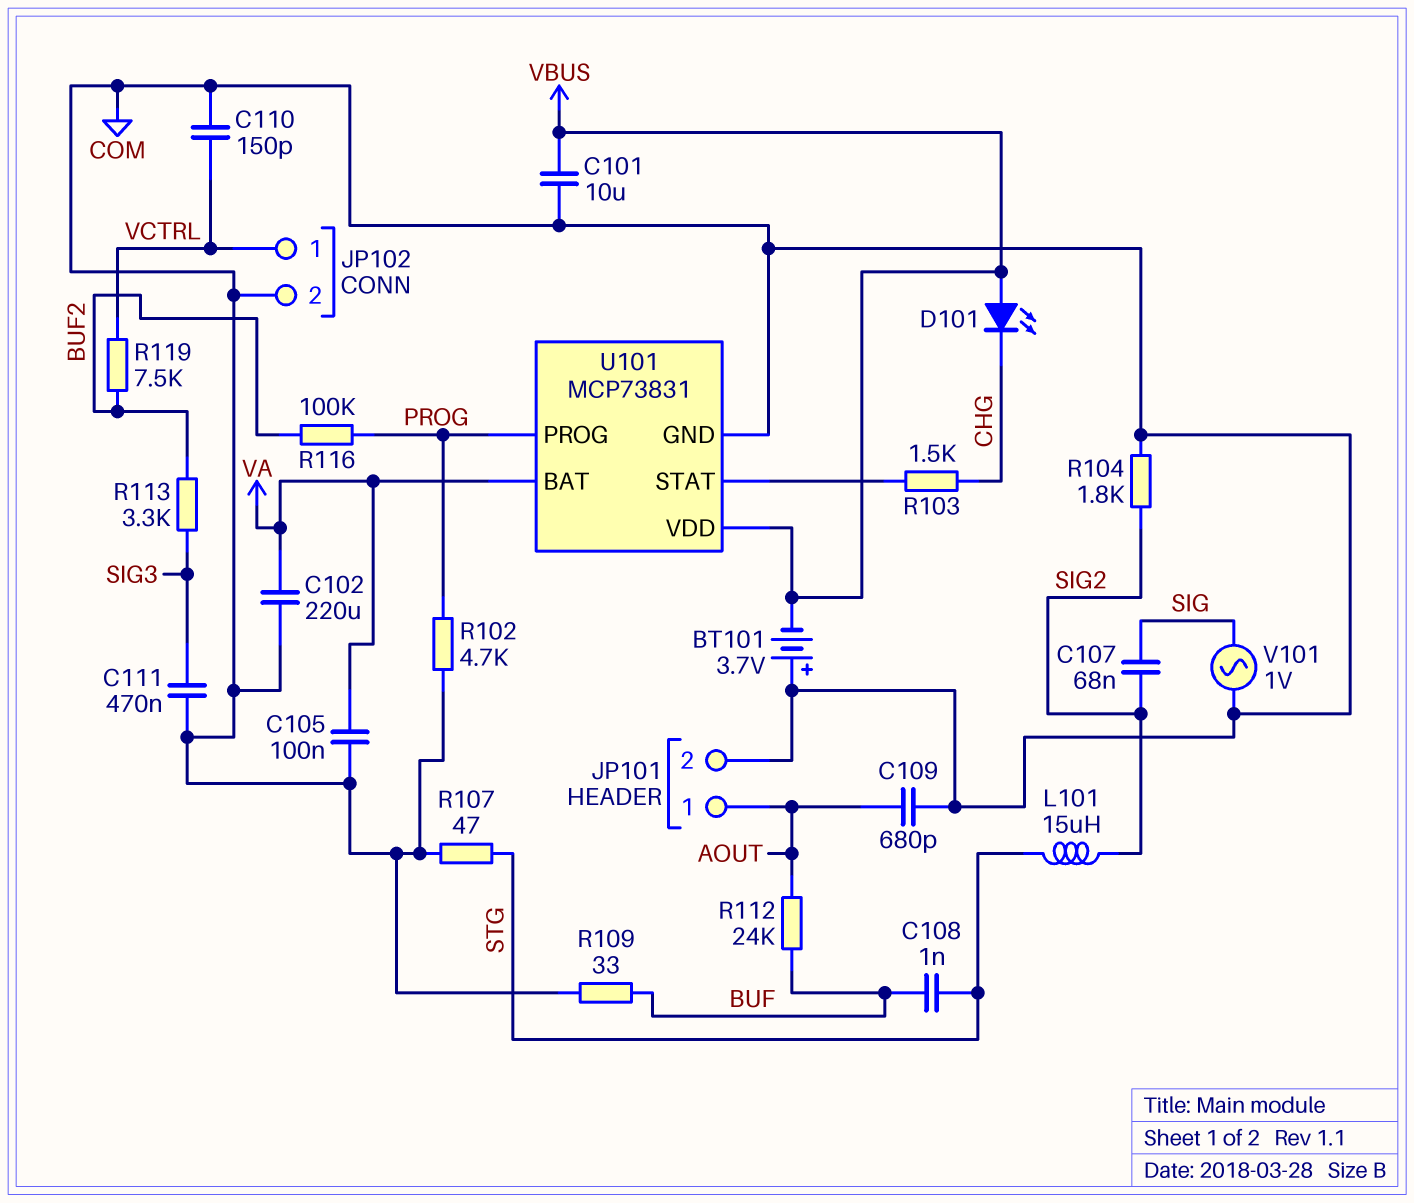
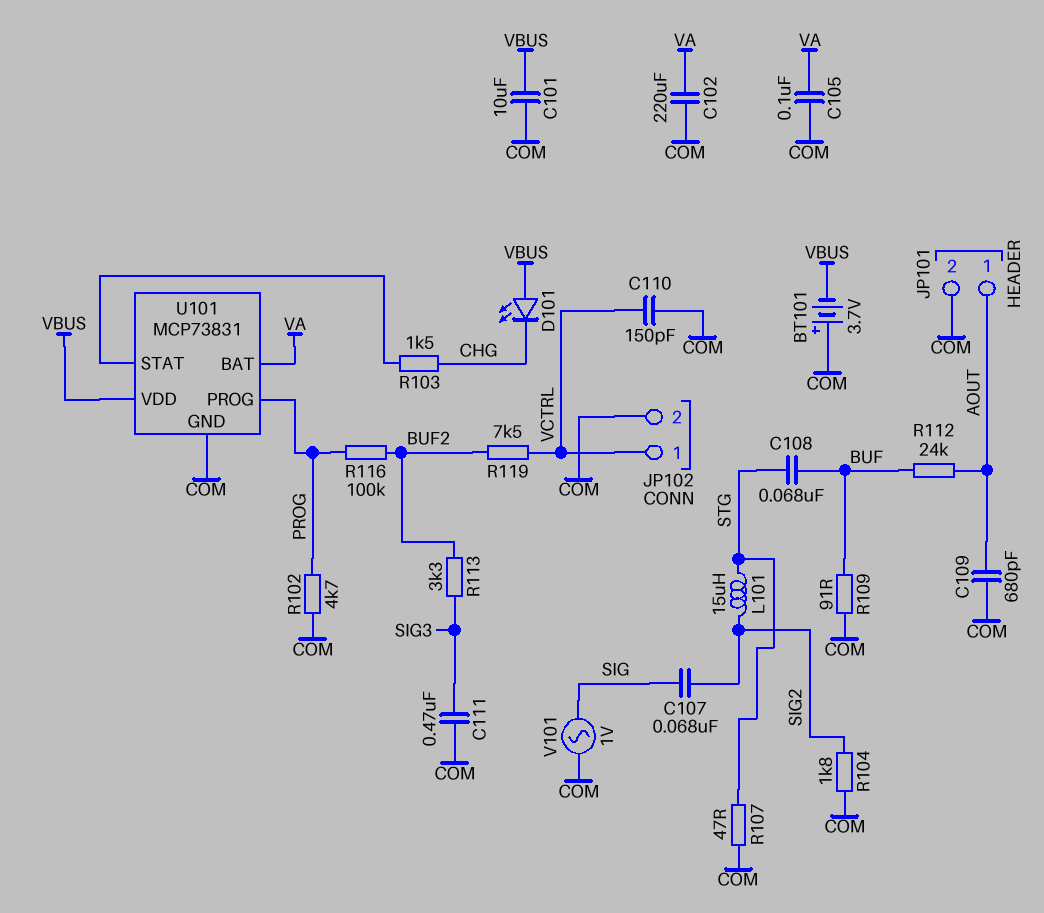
C108: 1nF (BUF, STG) -> 68nF (BUF, STG)
R109: 33 (BUF, COM) -> 91 (BUF, COM)

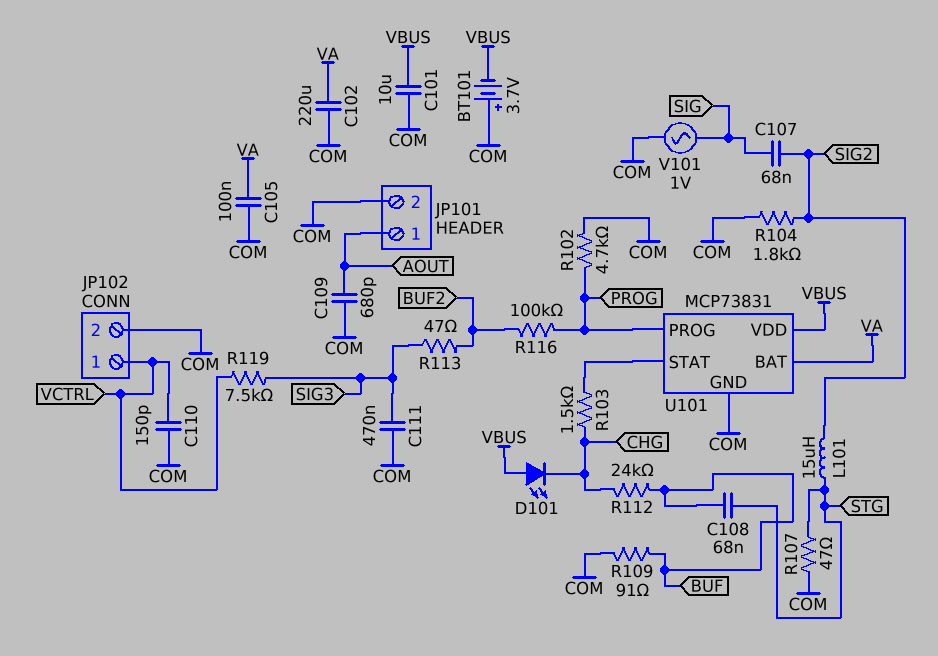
R112: 24k (AOUT, BUF) -> 24k (BUF, CHG)
R113: 3.3k (BUF2, SIG3) -> 47 (BUF2, SIG3)
R119: 7.5k (BUF2, VCTRL) -> 7.5k (SIG3, VCTRL)

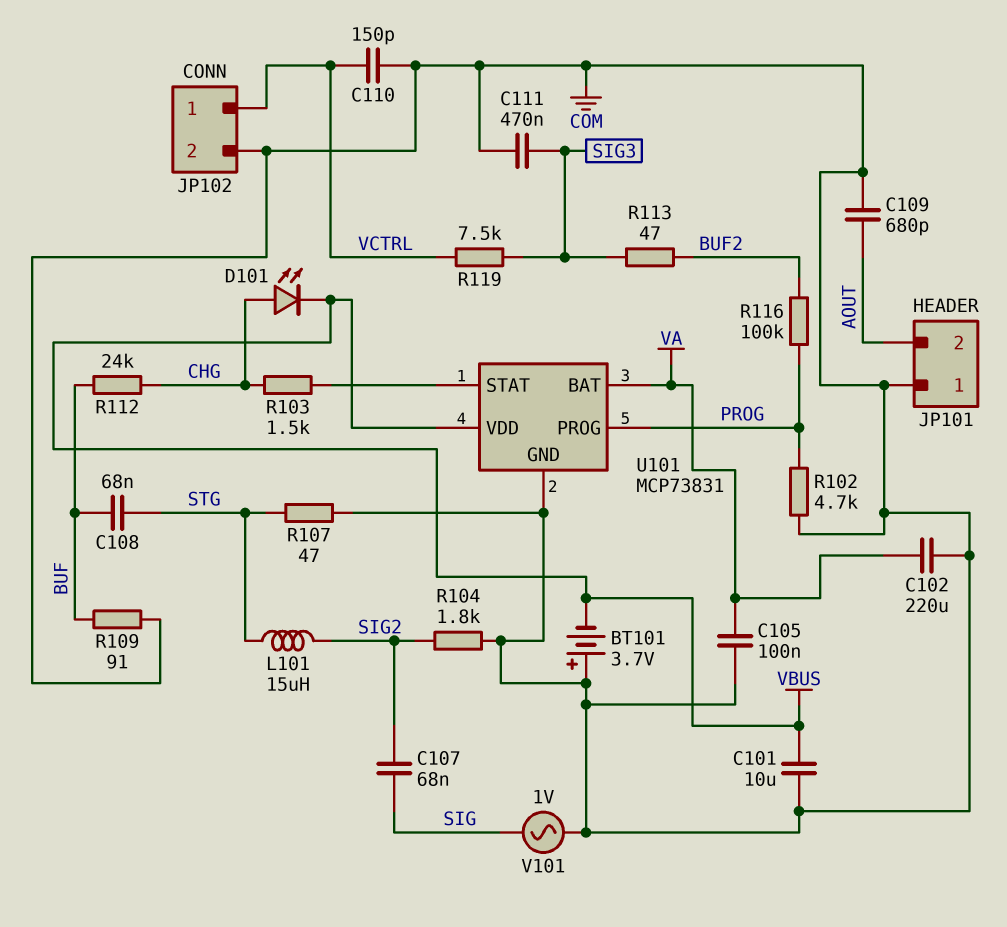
D101: LED (A VBUS, K CHG) -> LED (A CHG, K VBUS)
JP101 pin 1: AOUT -> COM
JP101 pin 2: COM -> AOUT

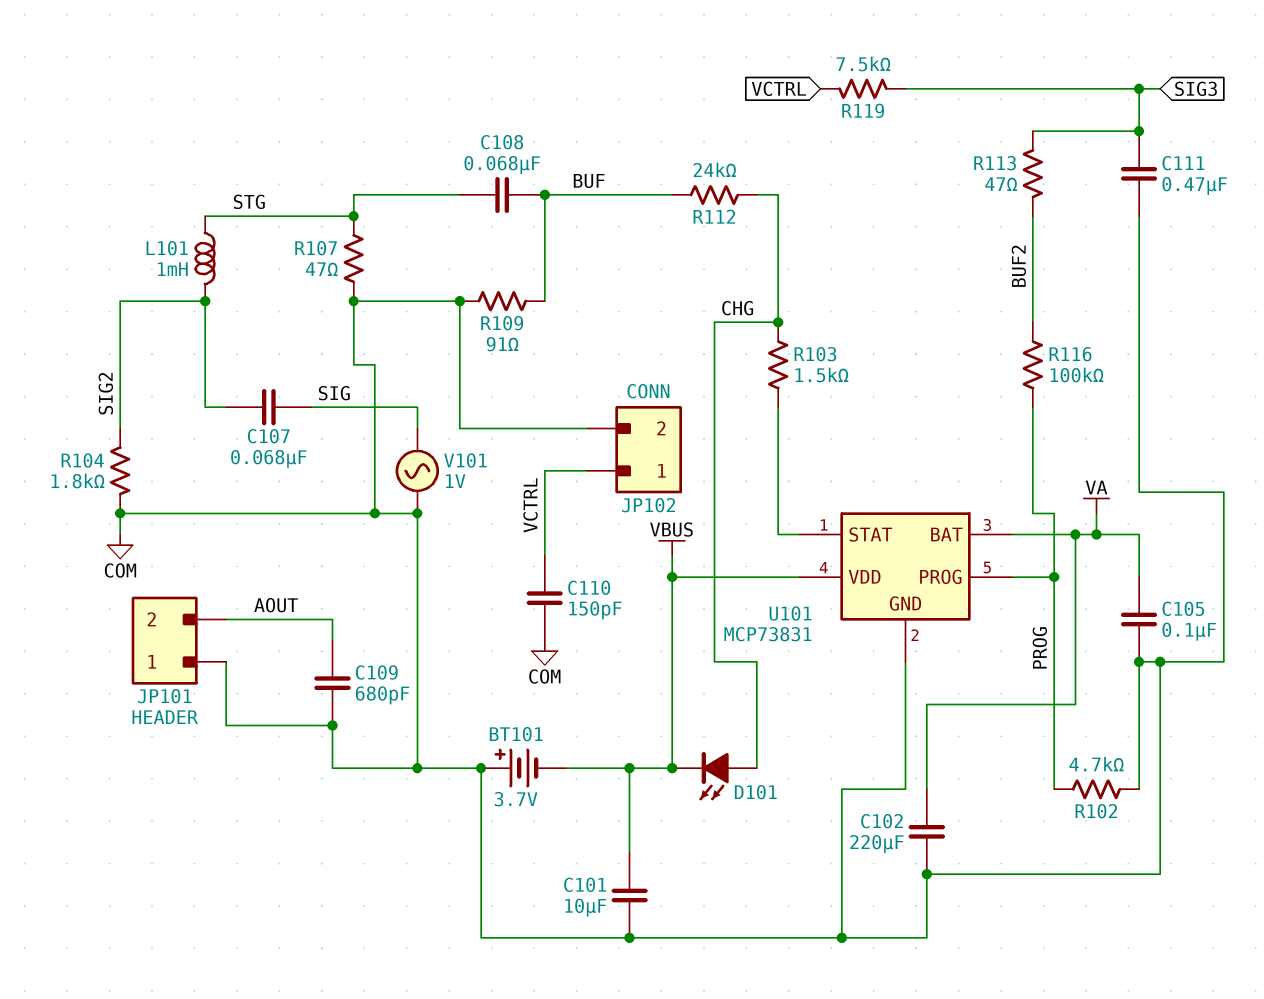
L101: 15uH (SIG2, STG) -> 1mH (SIG2, STG)

